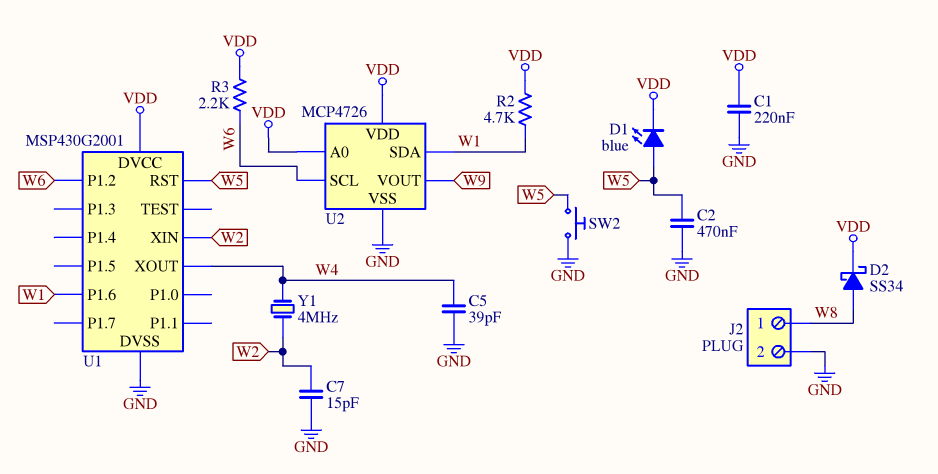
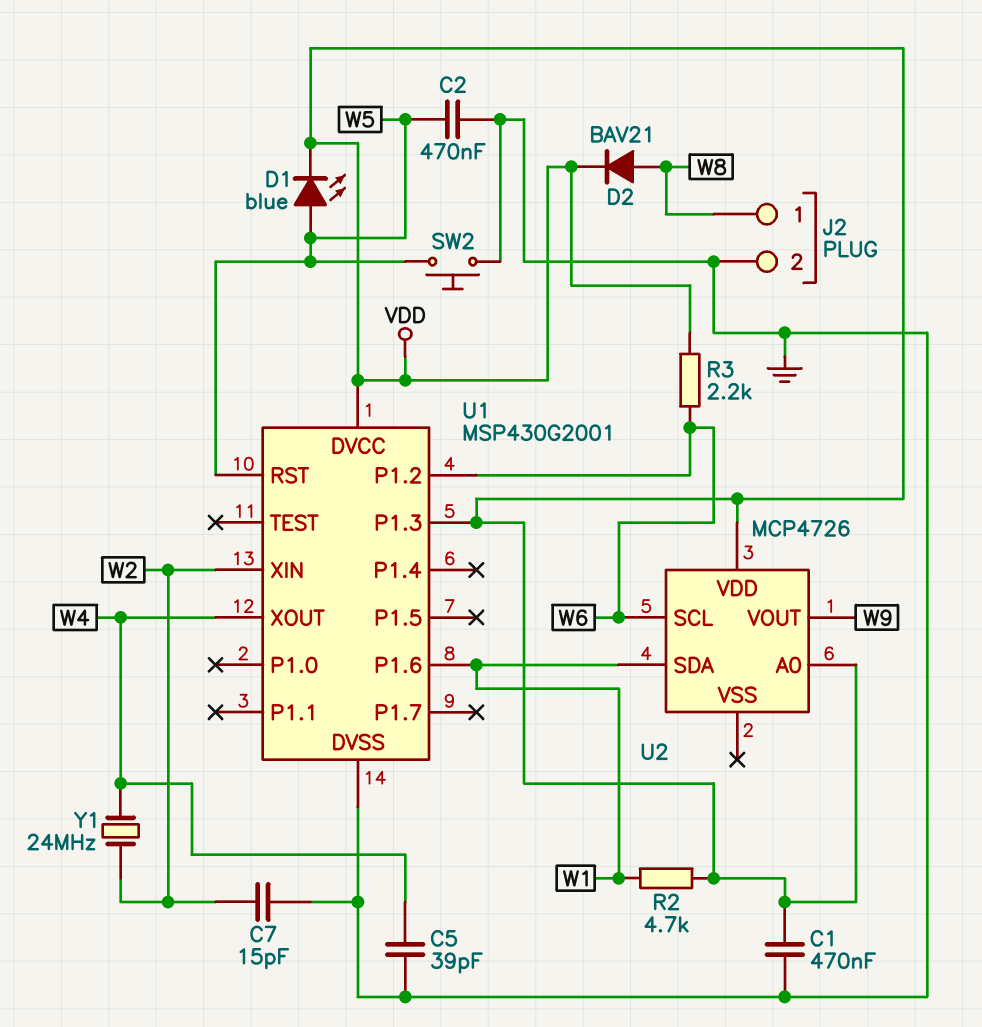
C1: 220nF (GND, VDD) -> 470nF (GND, VDD)
D2: schottky SS34 (A W8, K VDD) -> diode BAV21 (A W8, K VDD)
U1 pin P1.3: none -> VDD
U2 pin VSS: GND -> none
Y1: 4MHz (W2, W4) -> 24MHz (W2, W4)

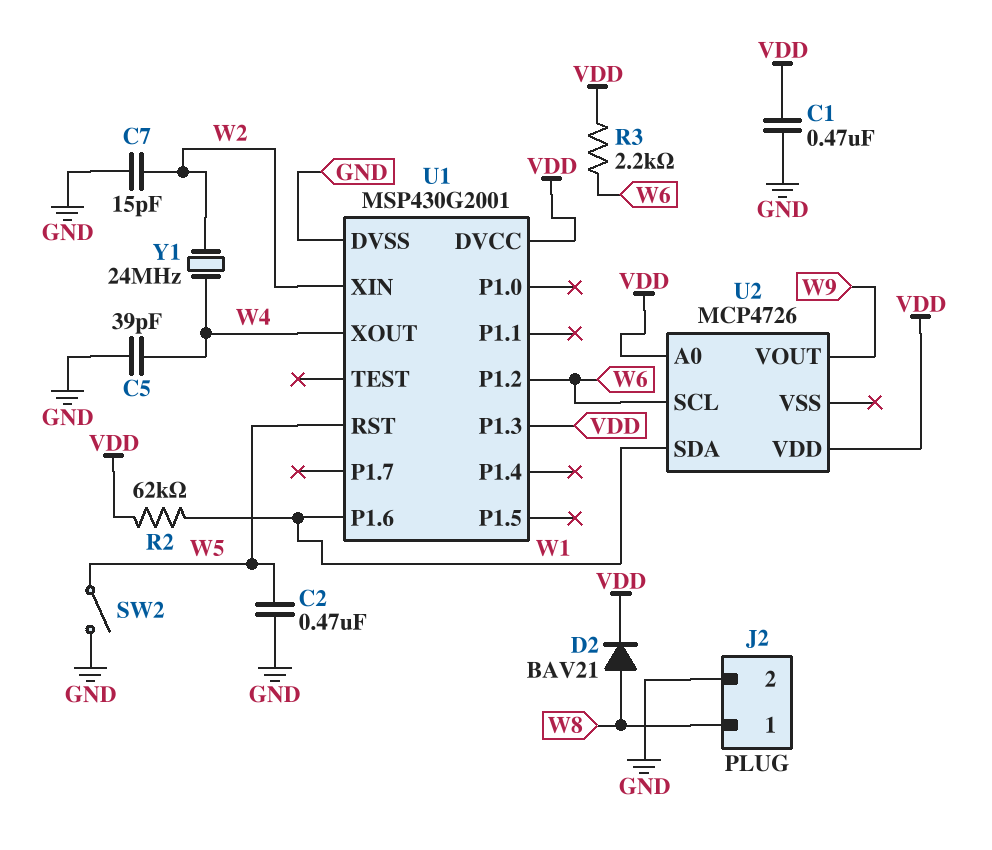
D1: LED blue (A W5, K VDD) -> none
R2: 4.7k (VDD, W1) -> 62k (VDD, W1)
SW2: button (GND, W5) -> switch (GND, W5)

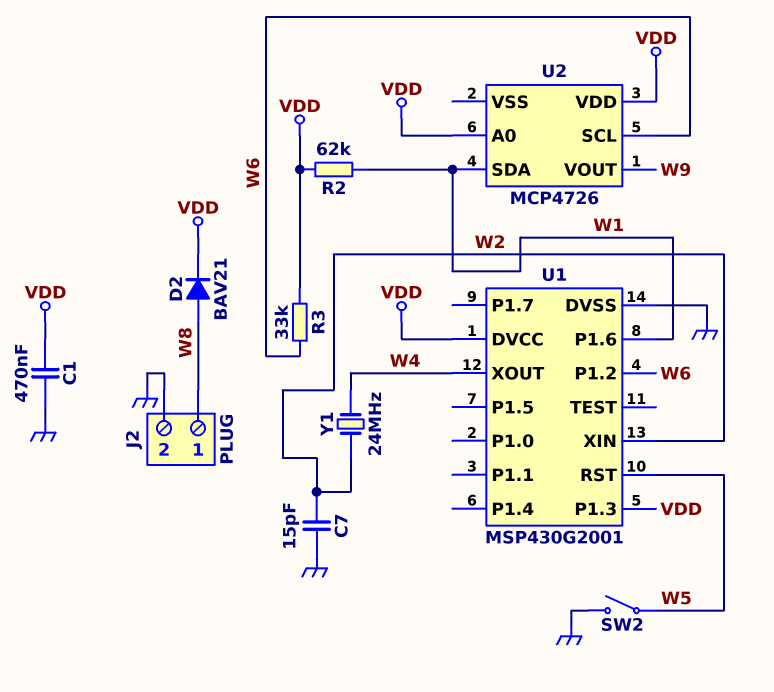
C2: 470nF (GND, W5) -> none
C5: 39pF (GND, W4) -> none
R3: 2.2k (VDD, W6) -> 33k (VDD, W6)

